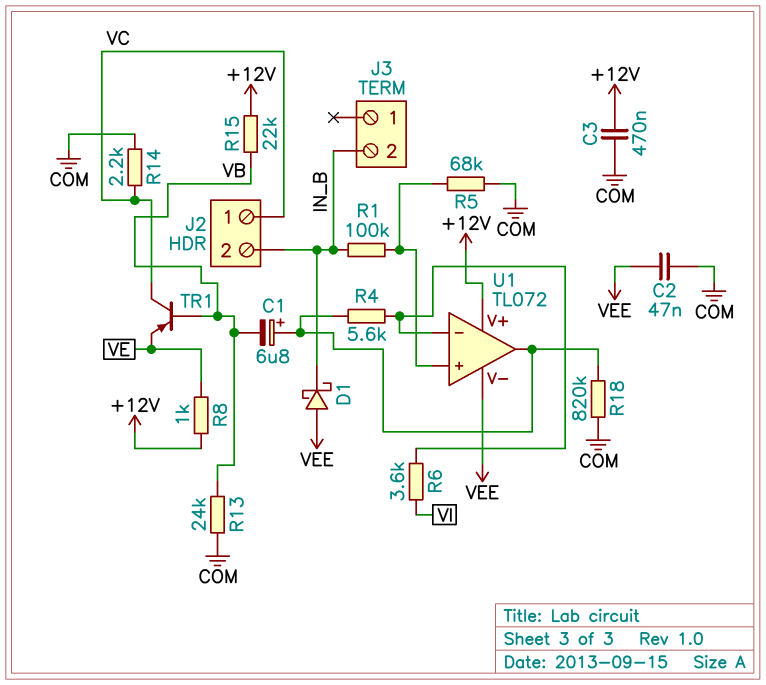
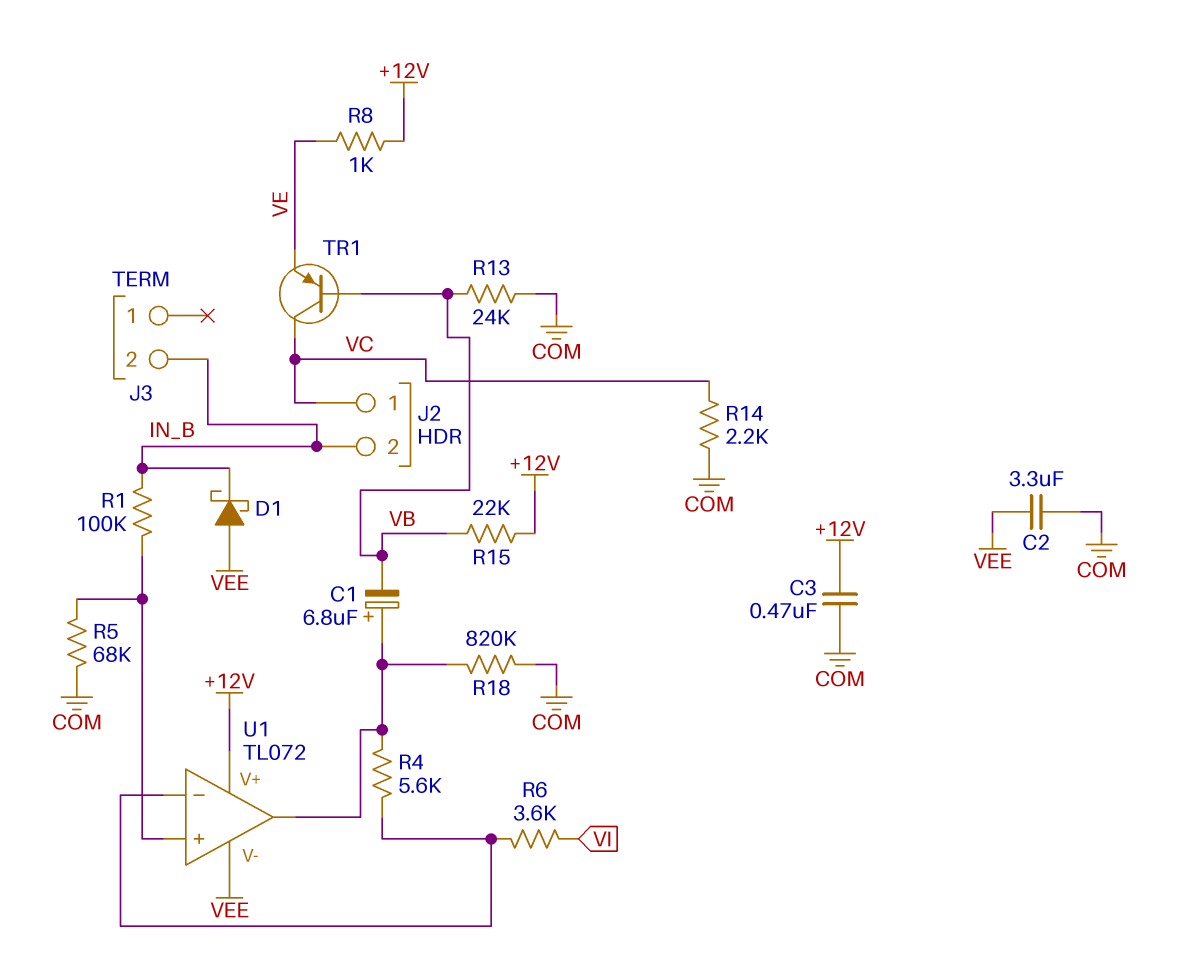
C2: 47nF (COM, VEE) -> 3.3uF (COM, VEE)

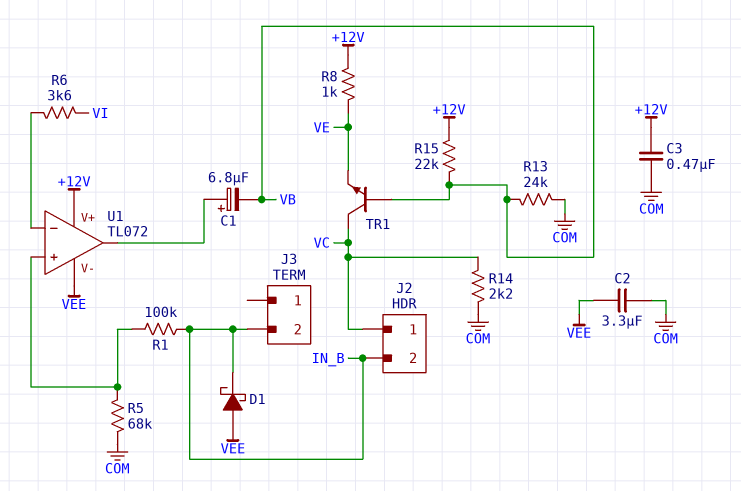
R4: 5.6k (U1/in-, U1/out) -> none
R18: 820k (COM, U1/out) -> none
TR1: PNP (B VB, C VC, E VE) -> NPN (B VB, C VC, E VE)

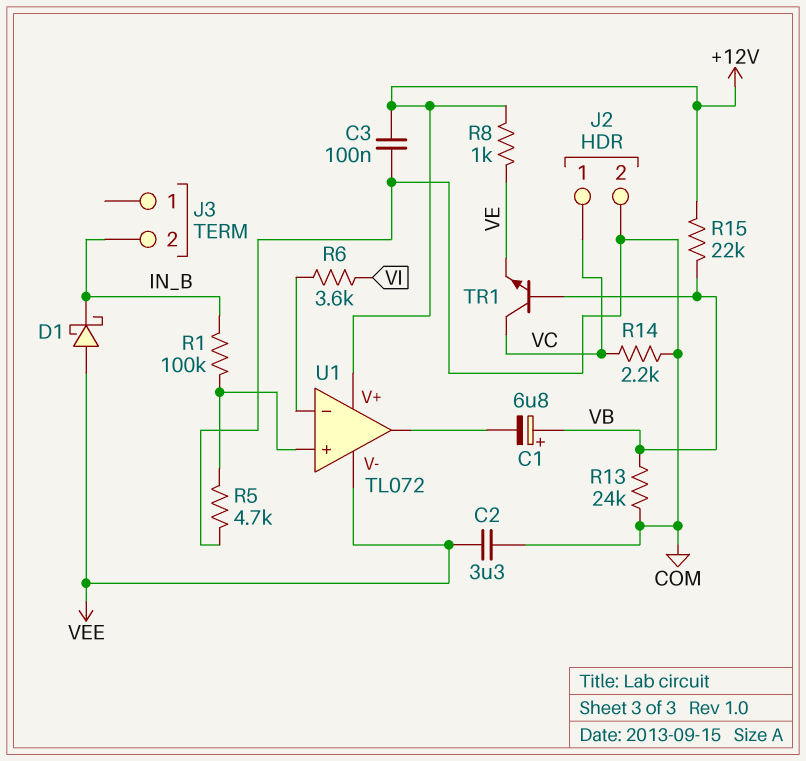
C1: 6.8uF (plus U1/out, minus VB) -> 6.8uF (plus VB, minus U1/out)
C3: 470nF (+12V, COM) -> 100nF (+12V, COM)
J2 pin 2: IN_B -> COM
R5: 68k (COM, U1/in+) -> 4.7k (COM, U1/in+)

